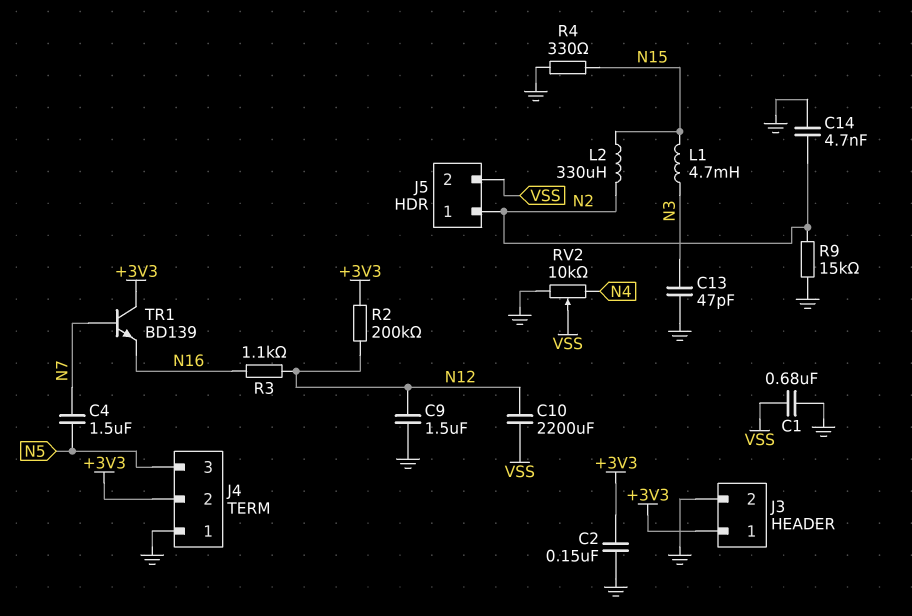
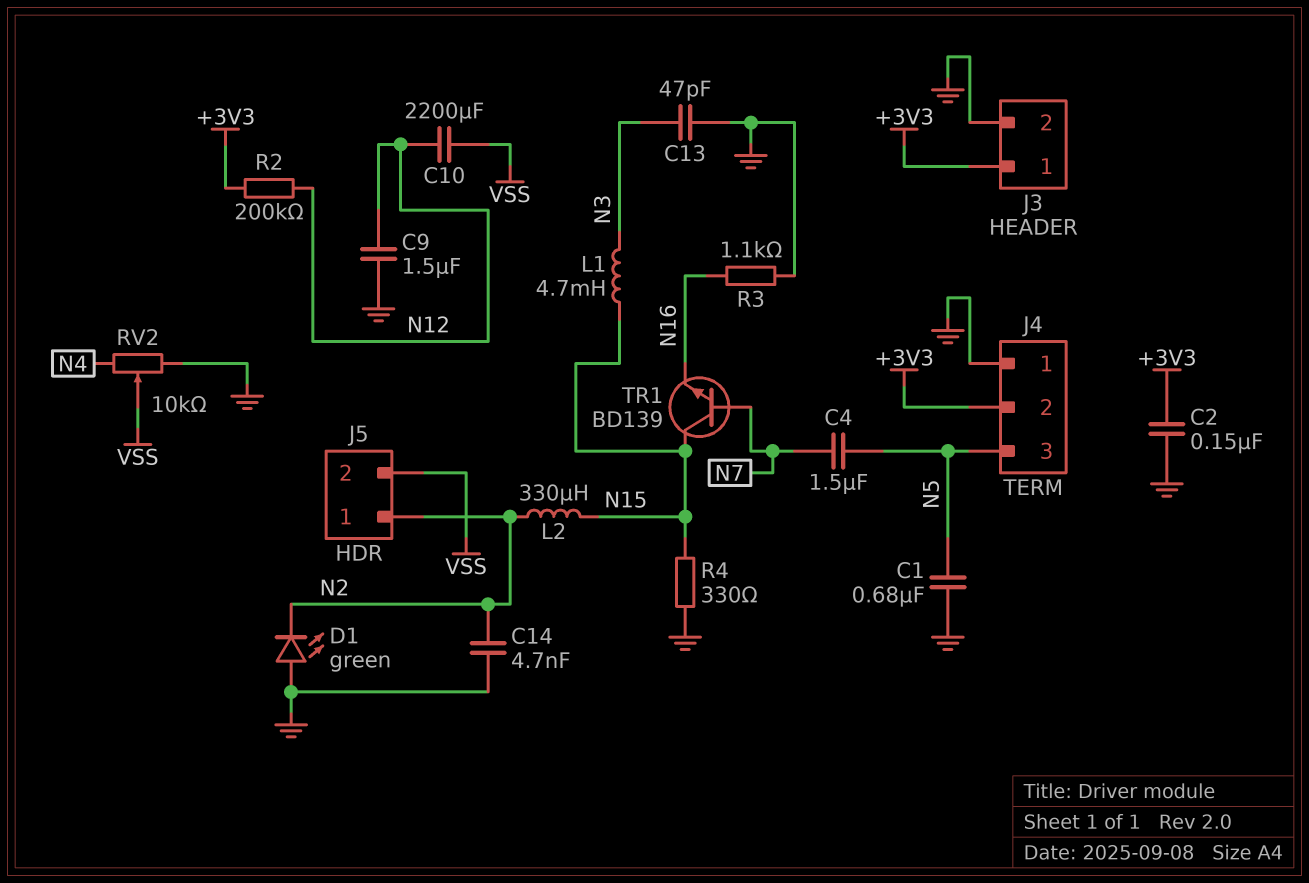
C1: 680nF (GND, VSS) -> 680nF (GND, N5)
D1: none -> LED green (A GND, K N2)
R3: 1.1k (N12, N16) -> 1.1k (GND, N16)
R9: 15k (GND, N2) -> none
TR1: NPN BD139 (B N7, C +3V3, E N16) -> NPN BD139 (B N7, C N15, E N16)

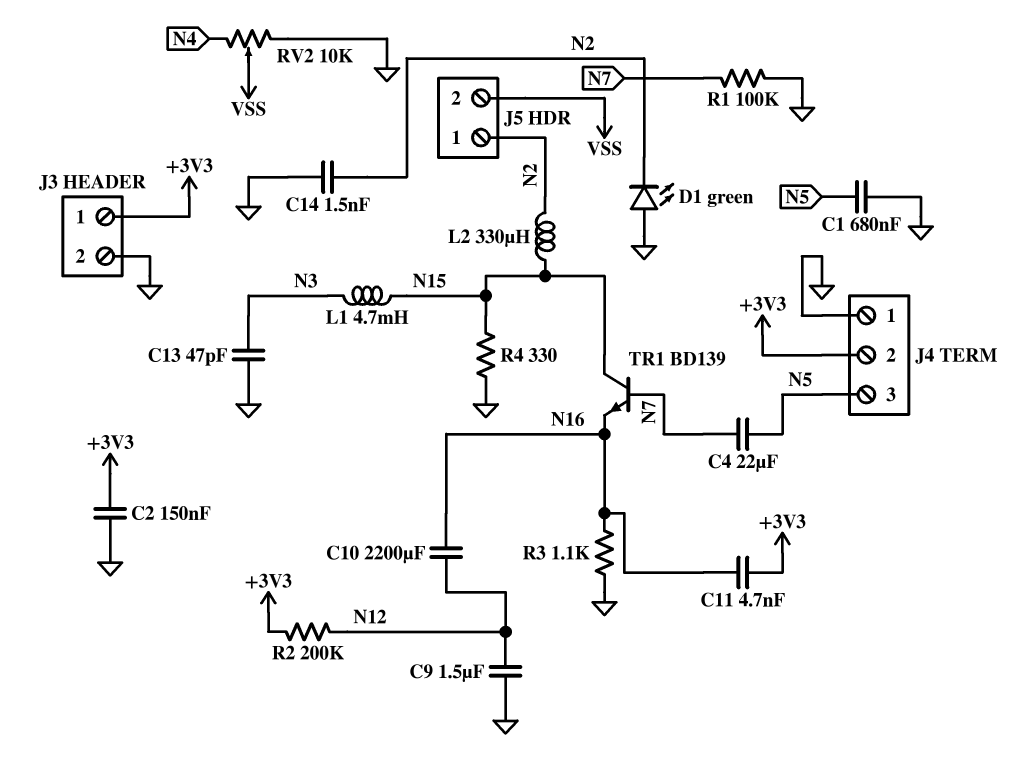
C4: 1.5uF (N5, N7) -> 22uF (N5, N7)
C10: 2200uF (N12, VSS) -> 2200uF (N12, N16)
C11: none -> 4.7nF (+3V3, N16)
C14: 4.7nF (GND, N2) -> 1.5nF (GND, N2)
R1: none -> 100k (GND, N7)

